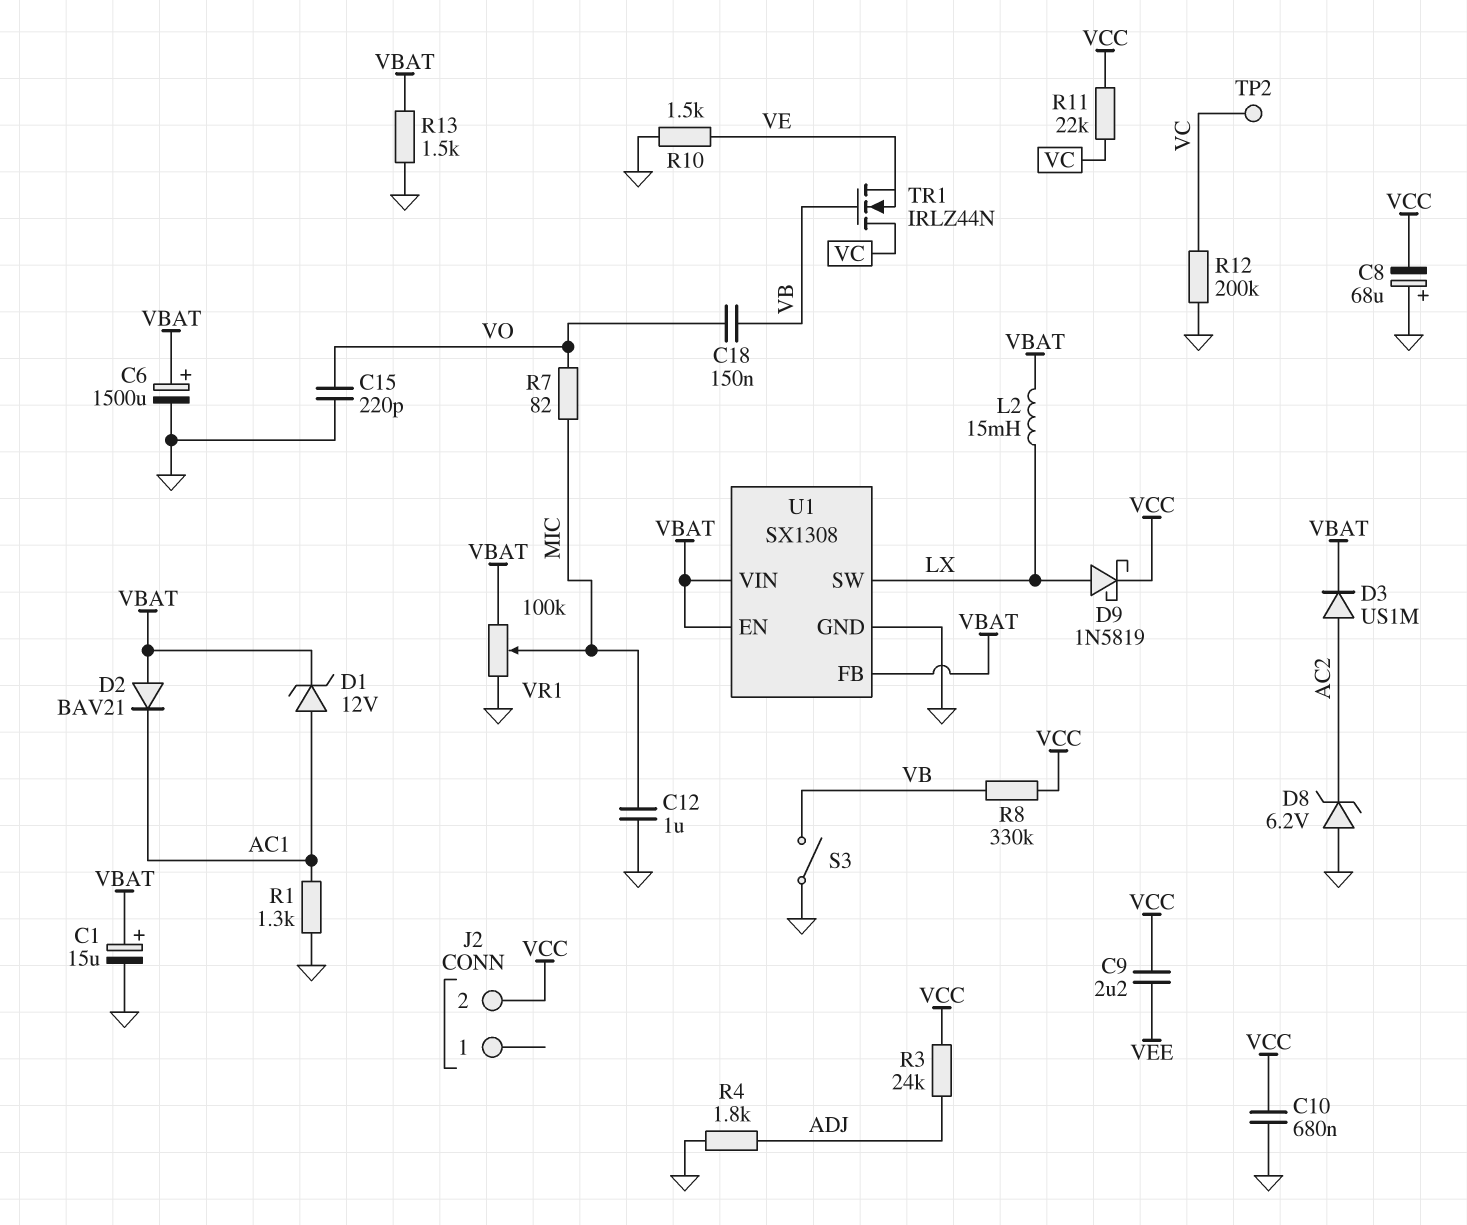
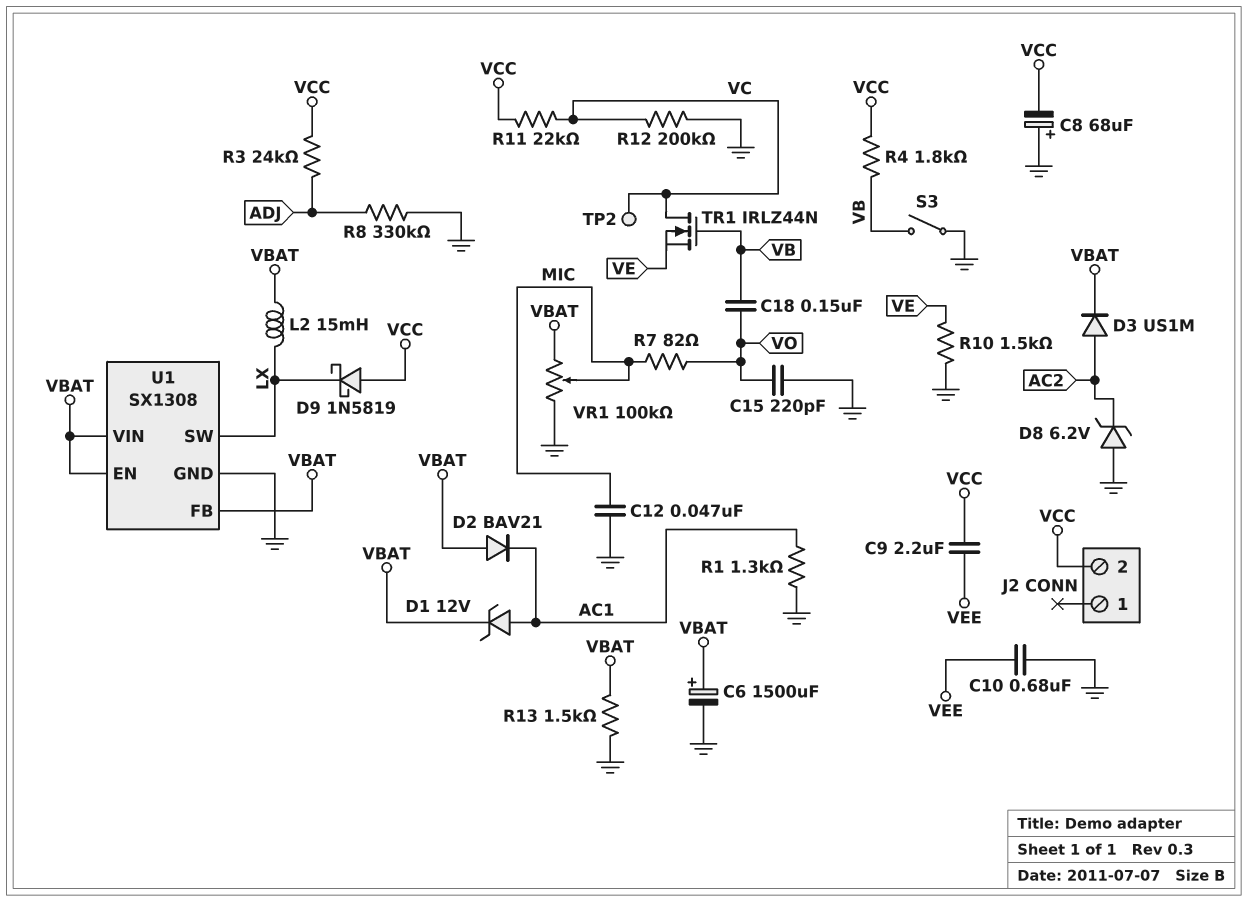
C1: 15uF (plus VBAT, minus GND) -> none
C10: 680nF (GND, VCC) -> 680nF (GND, VEE)
C12: 1uF (GND, MIC) -> 47nF (GND, MIC)
D9: schottky 1N5819 (A LX, K VCC) -> schottky 1N5819 (A VCC, K LX)
R4: 1.8k (ADJ, GND) -> 1.8k (VB, VCC)
R8: 330k (VB, VCC) -> 330k (ADJ, GND)

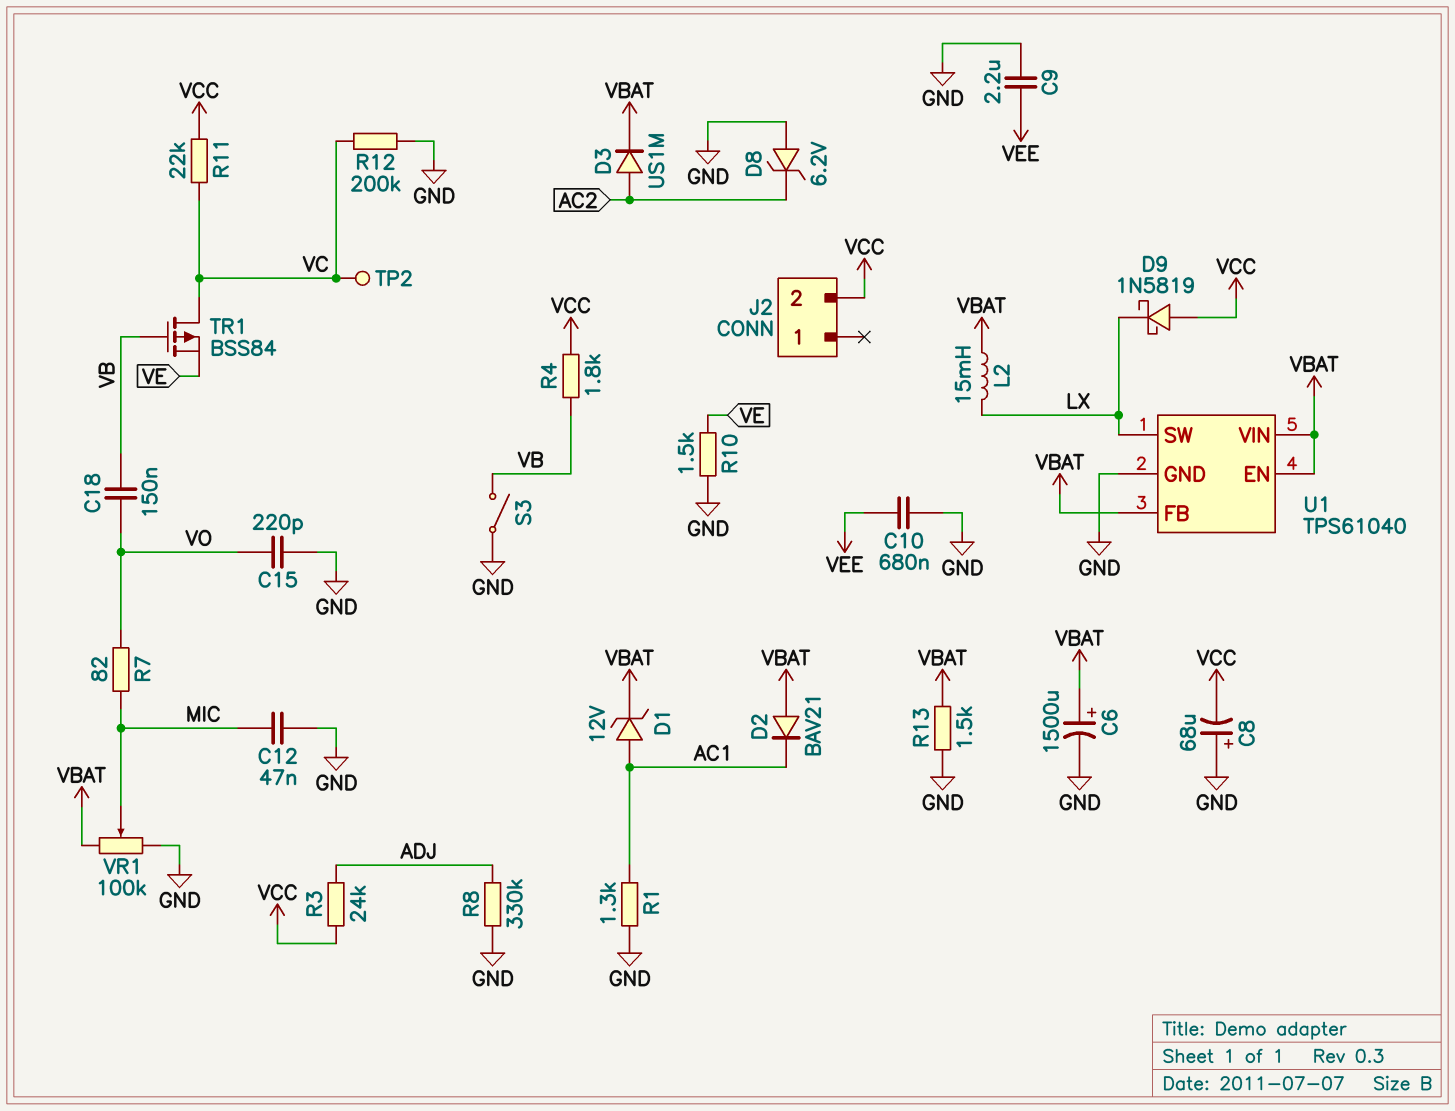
C9: 2.2uF (VCC, VEE) -> 2.2uF (GND, VEE)
TR1: NMOS IRLZ44N (G VB, D VC, S VE) -> PMOS BSS84 (G VB, D VC, S VE)
U1: SX1308 -> TPS61040

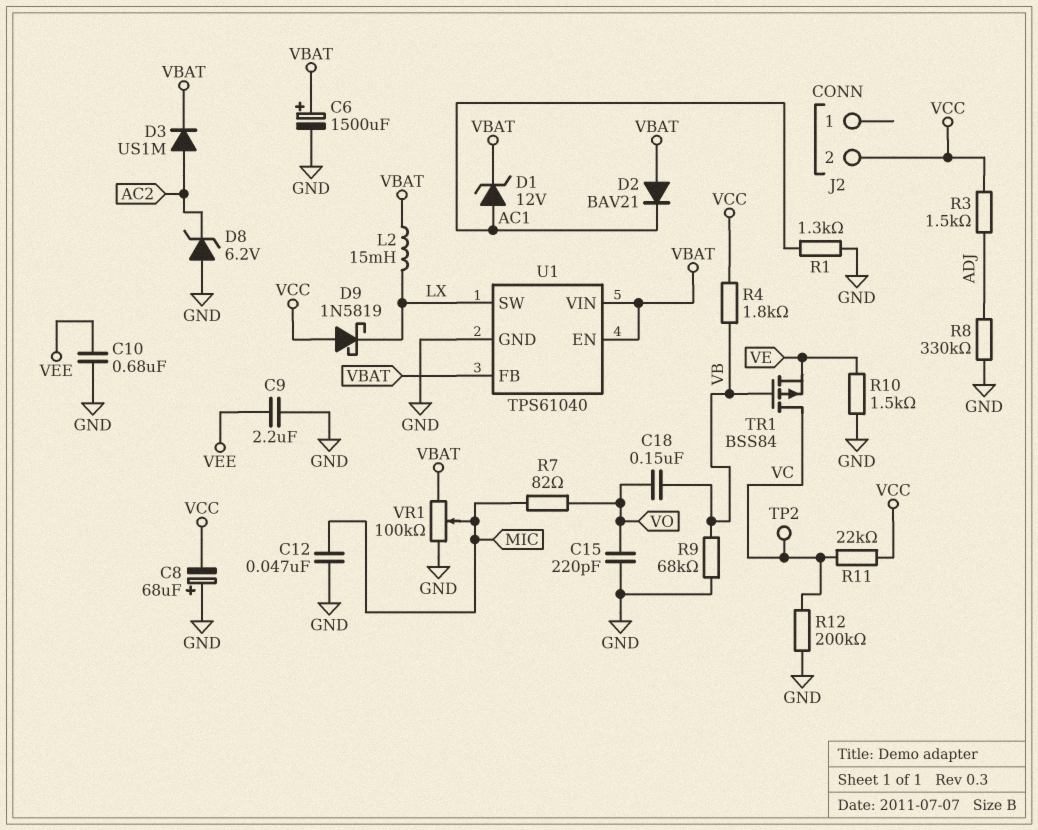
R3: 24k (ADJ, VCC) -> 1.5k (ADJ, VCC)
R9: none -> 68k (GND, VB)
R13: 1.5k (GND, VBAT) -> none
S3: switch (GND, VB) -> none

